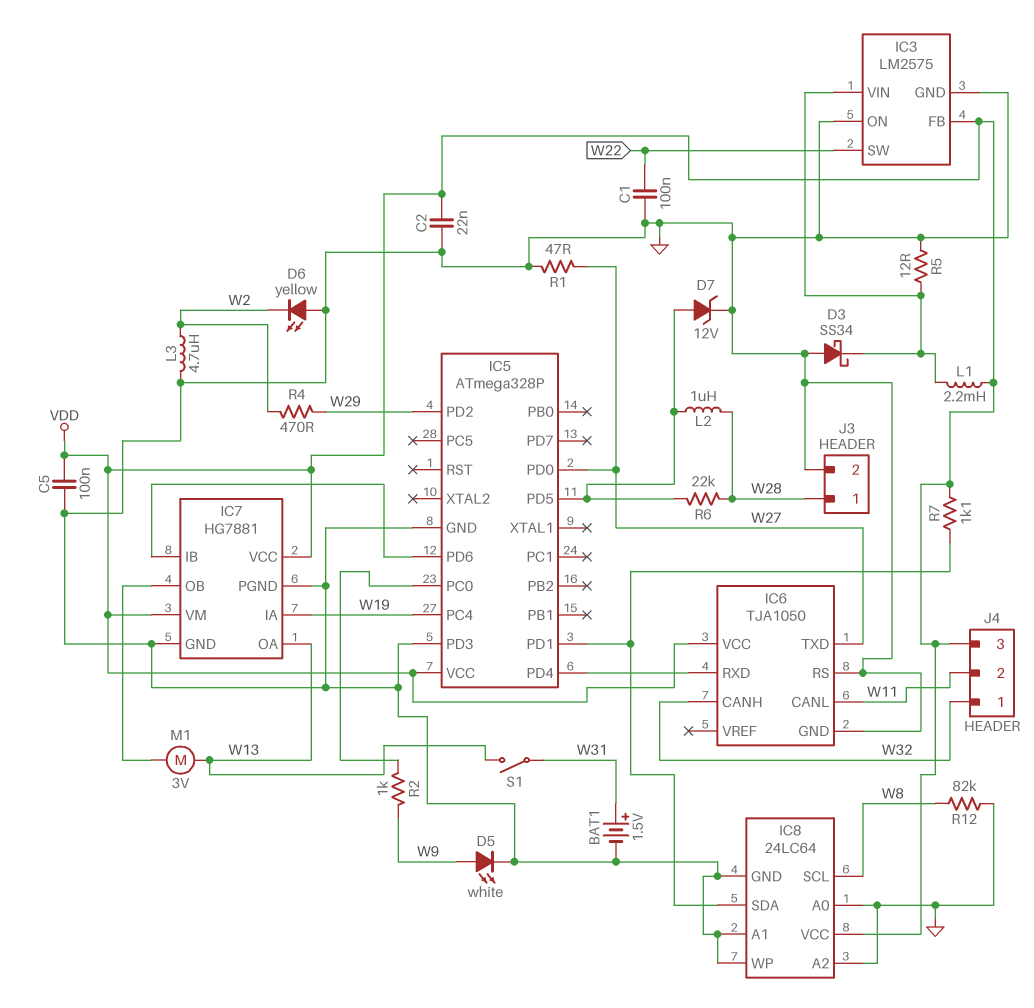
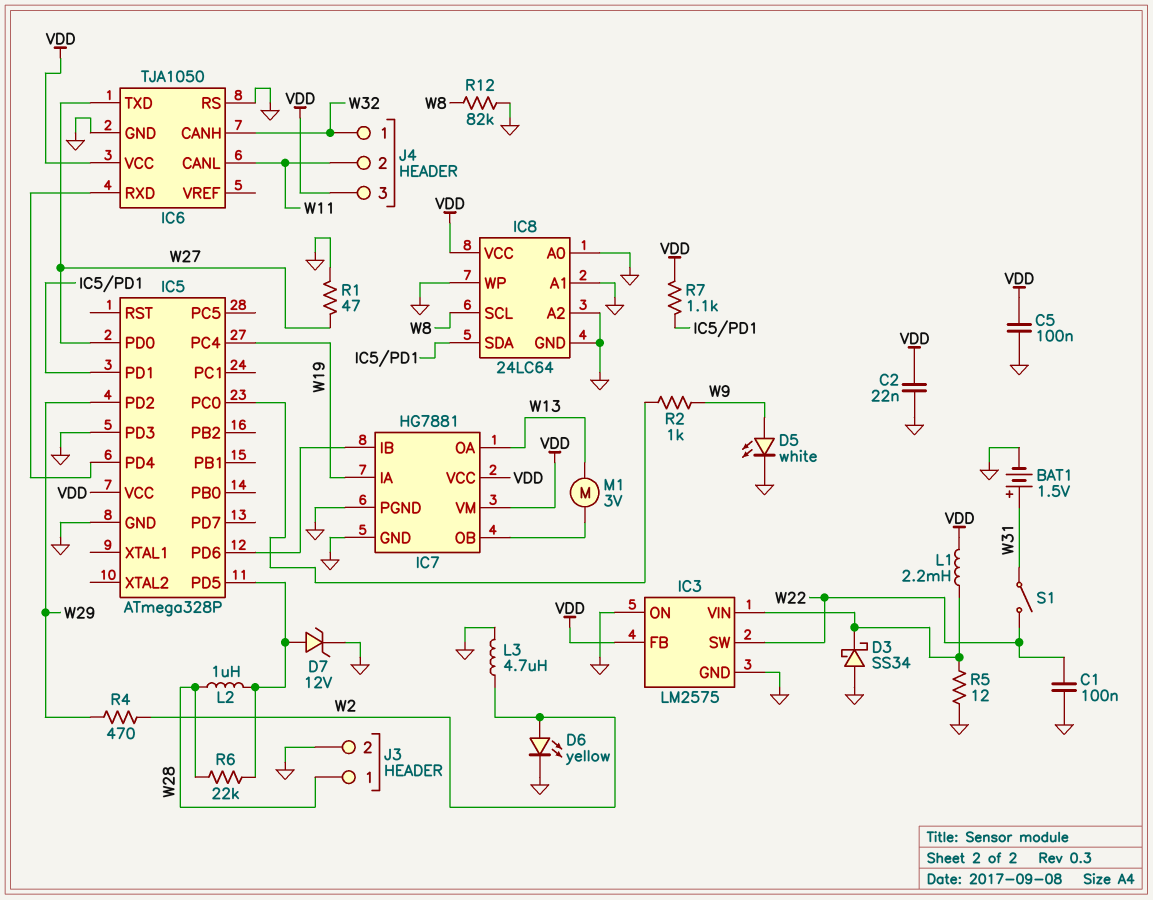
D6: LED yellow (A GND, K W2) -> LED yellow (A W2, K GND)
S1: switch (W13, W31) -> switch (W22, W31)

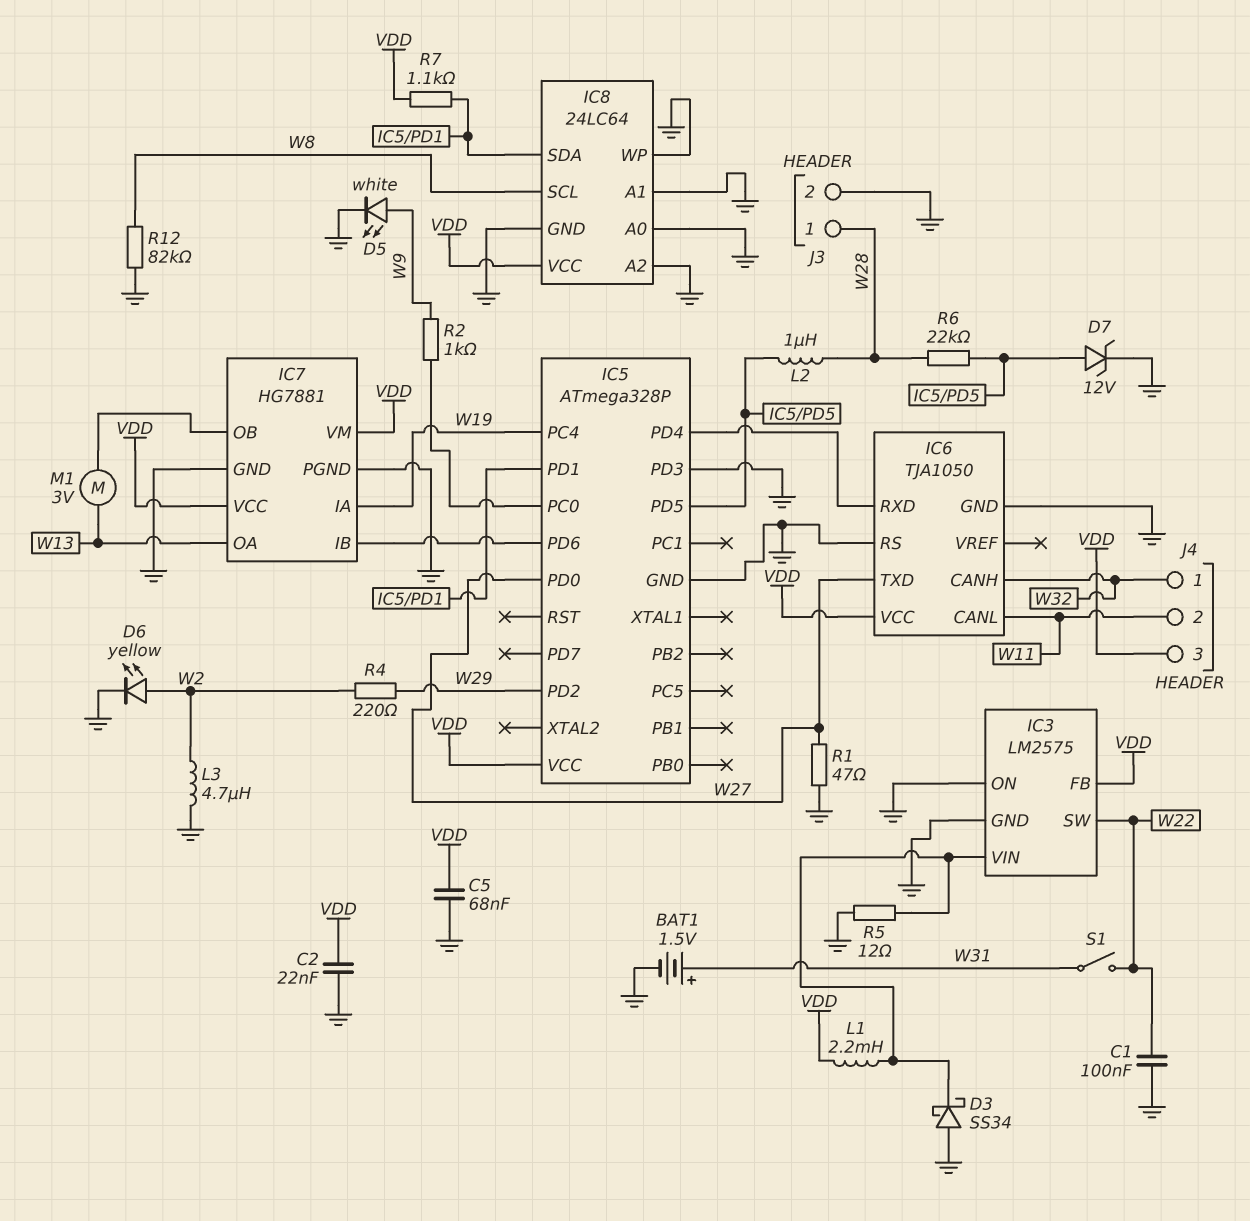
C5: 100nF (GND, VDD) -> 68nF (GND, VDD)
R4: 470 (W2, W29) -> 220 (W2, W29)

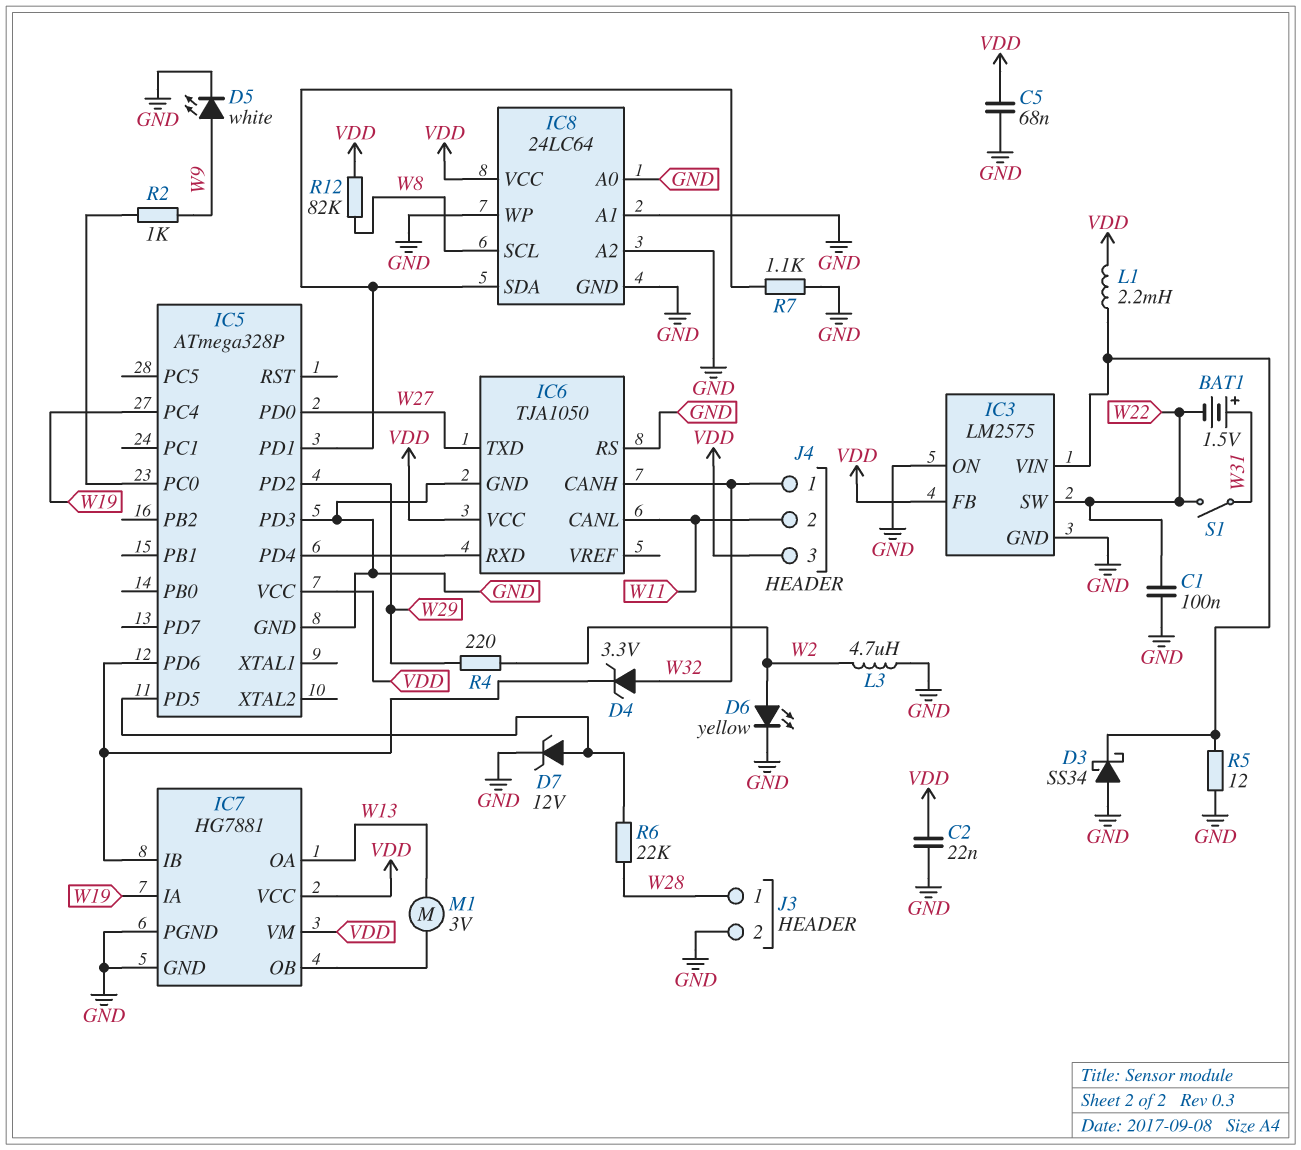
BAT1: 1.5V (plus W31, minus GND) -> 1.5V (plus W31, minus W22)
D4: none -> zener 3.3V (A W32, K IC5/PD6)
L2: 1uH (IC5/PD5, W28) -> none
R1: 47 (GND, W27) -> none
R7: 1.1k (IC5/PD1, VDD) -> 1.1k (GND, IC5/PD1)
R12: 82k (GND, W8) -> 82k (VDD, W8)

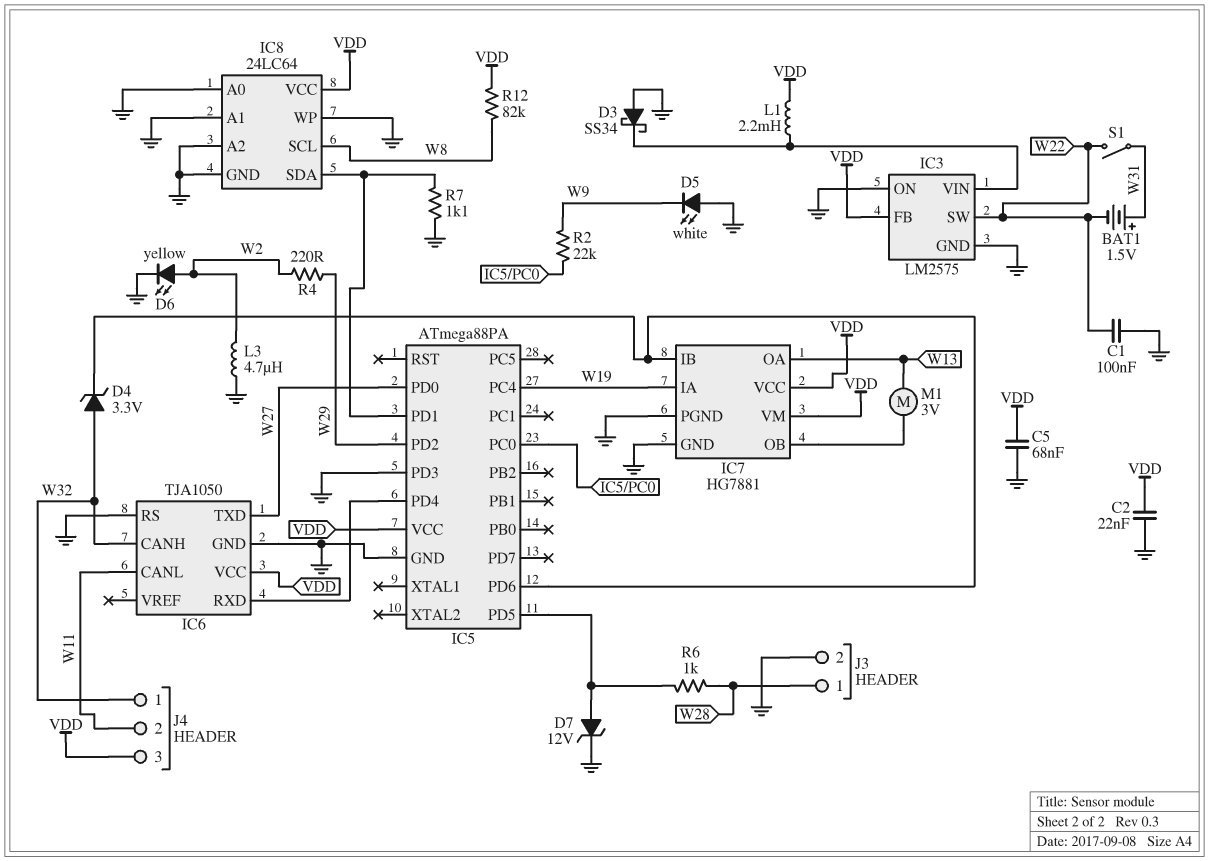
D5: LED white (A W9, K GND) -> LED white (A GND, K W9)
IC5: ATmega328P -> ATmega88PA
R2: 1k (IC5/PC0, W9) -> 22k (IC5/PC0, W9)
R5: 12 (GND, IC3/VIN) -> none
R6: 22k (IC5/PD5, W28) -> 1k (IC5/PD5, W28)

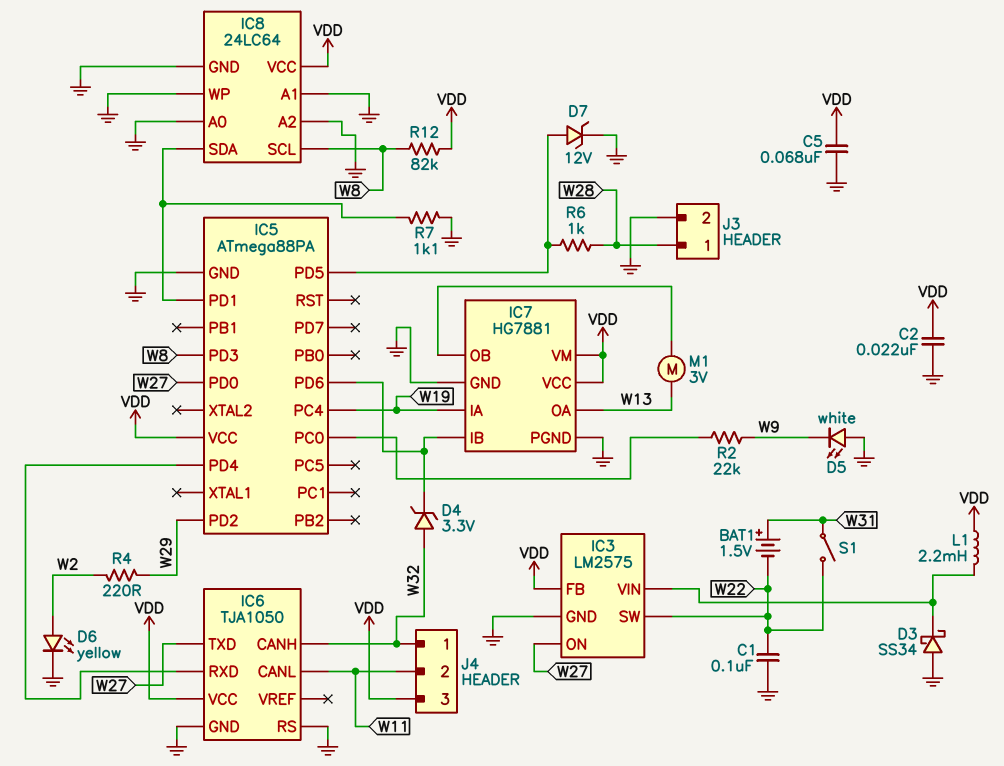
IC3 pin ON: GND -> W27
IC5 pin PD3: GND -> W8
L3: 4.7uH (GND, W2) -> none

